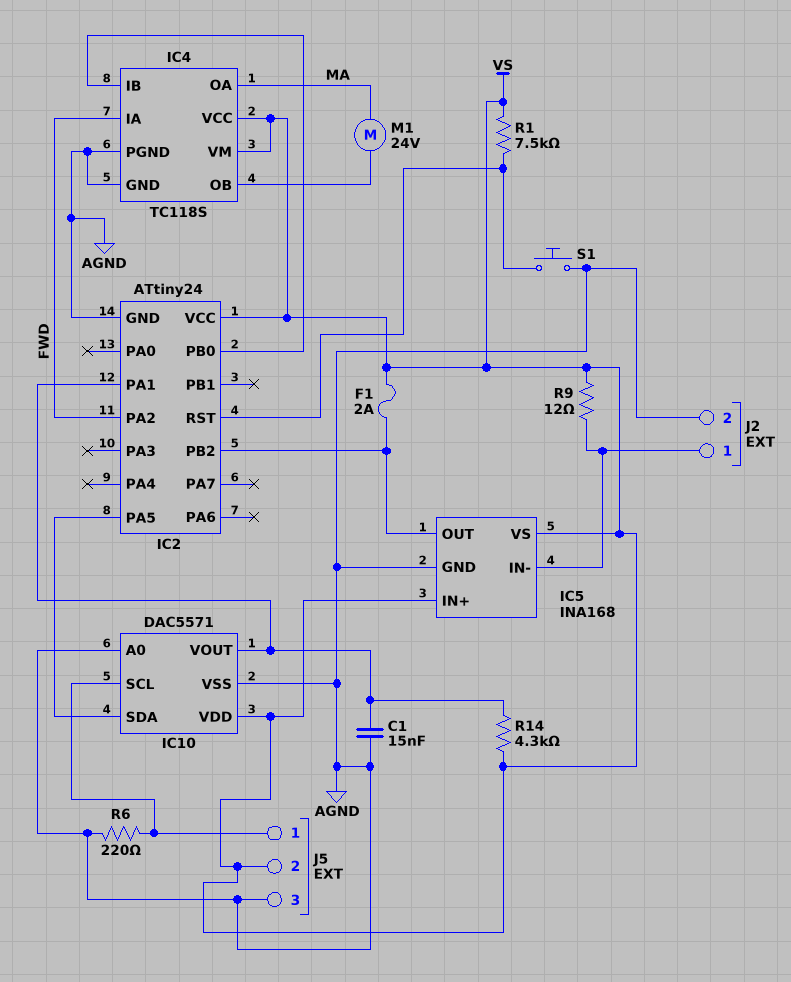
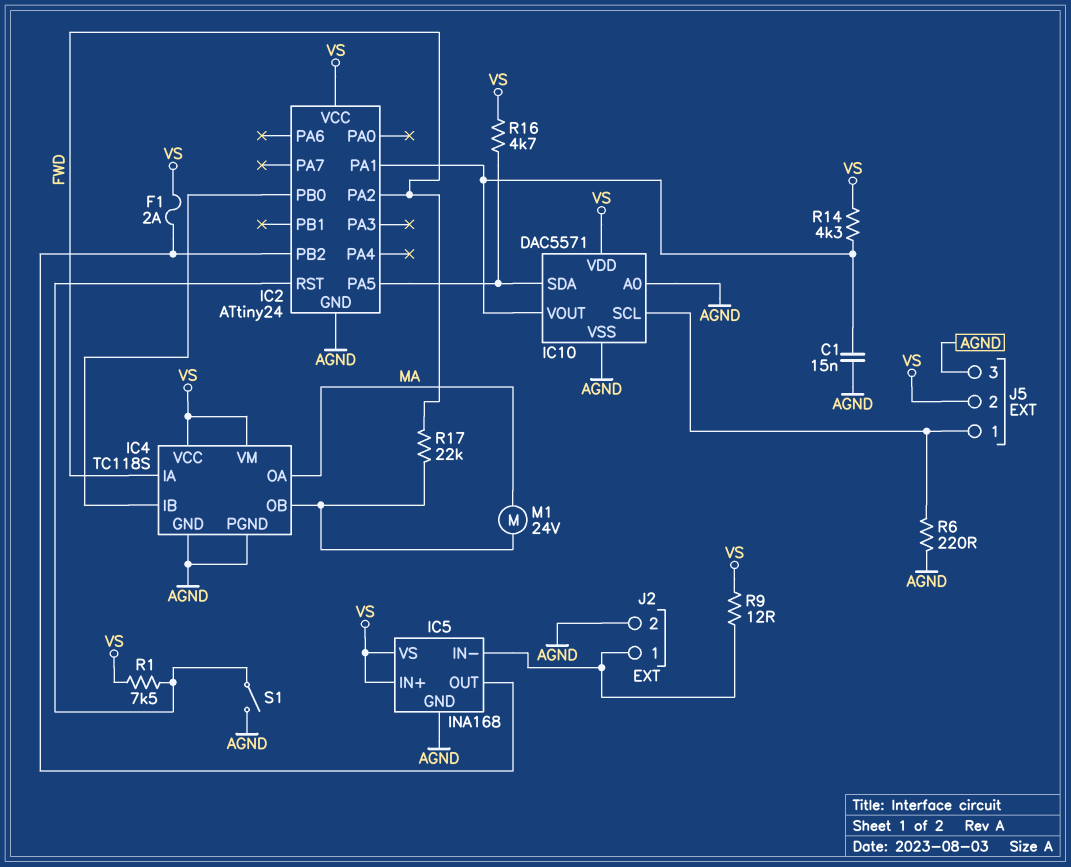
R16: none -> 4.7k (IC2/PA5, VS)
R17: none -> 22k (FWD, IC4/OB)
S1: button (AGND, IC2/RST) -> switch (AGND, IC2/RST)

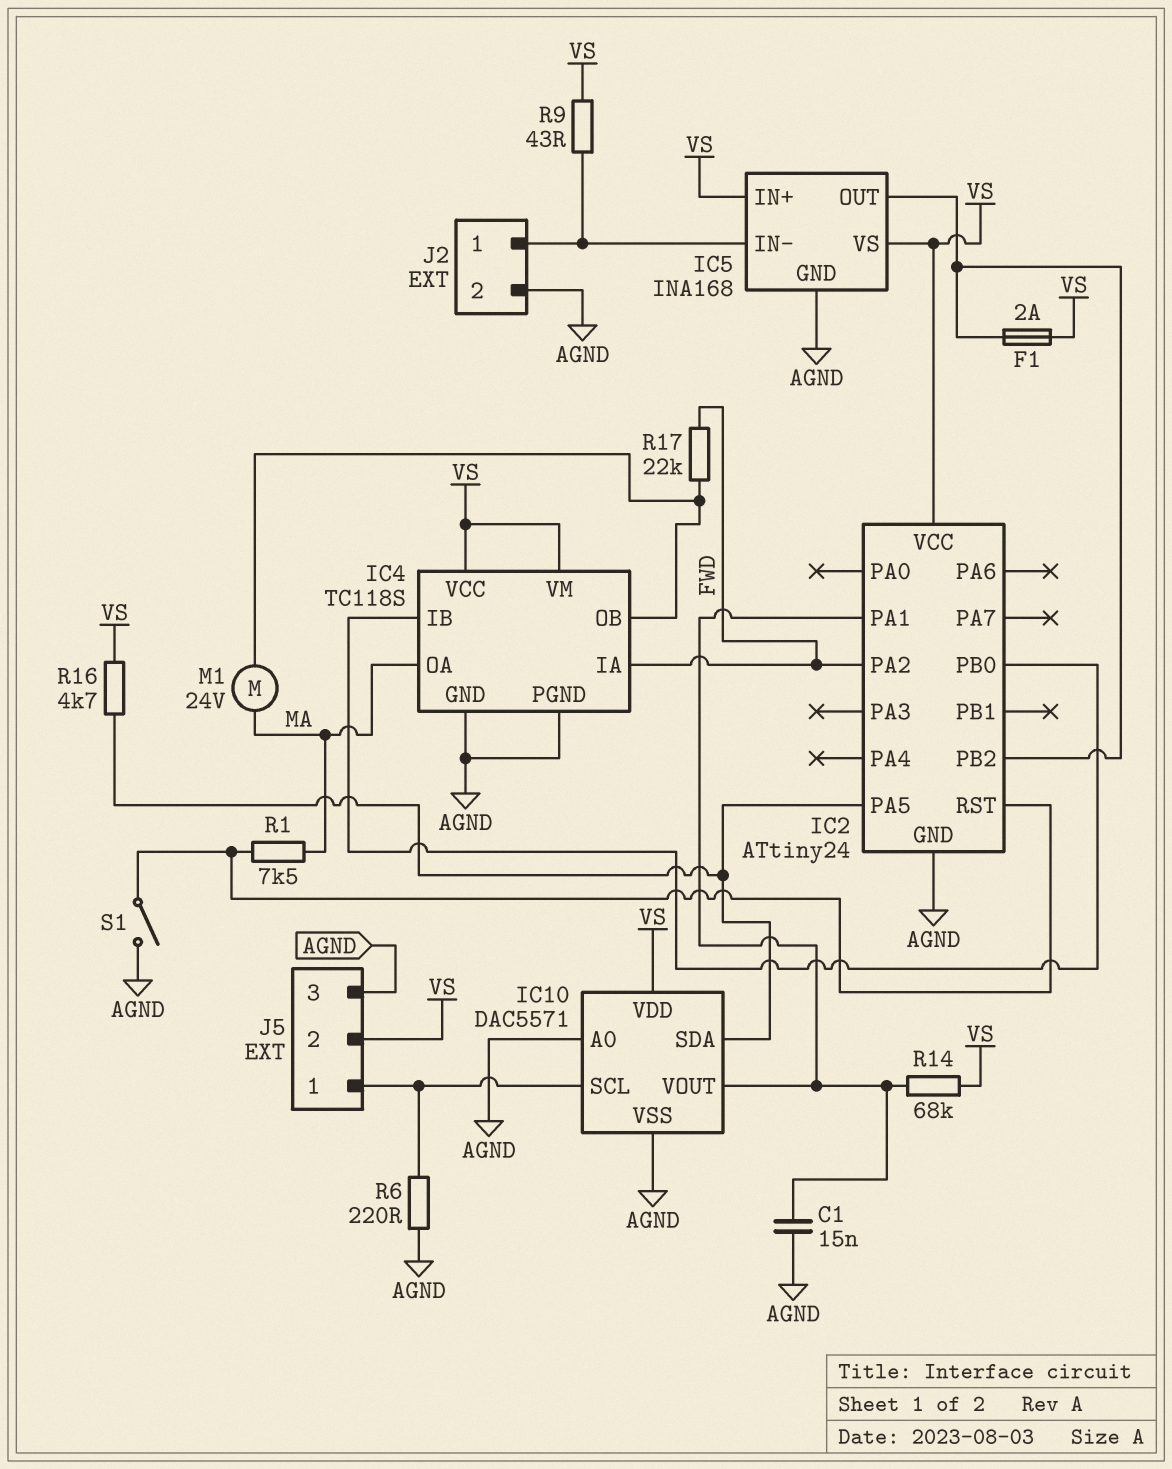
R1: 7.5k (IC2/RST, VS) -> 7.5k (IC2/RST, MA)
R9: 12 (IC5/IN-, VS) -> 43 (IC5/IN-, VS)
R14: 4.3k (IC2/PA1, VS) -> 68k (IC2/PA1, VS)

